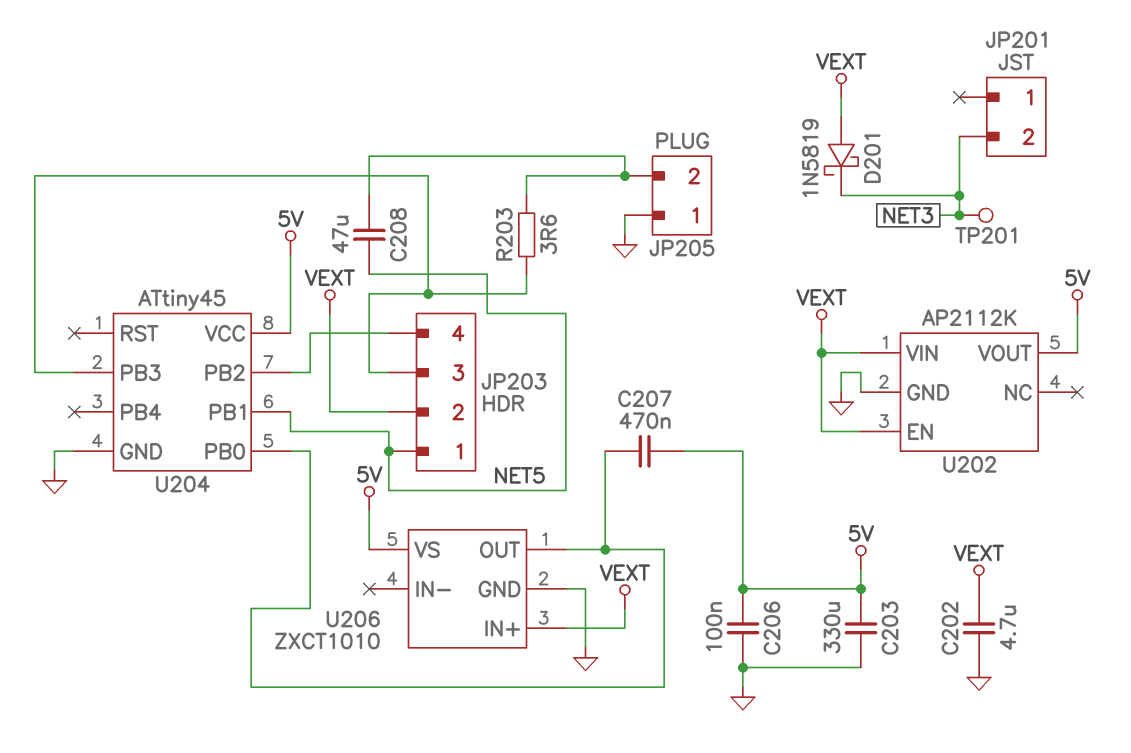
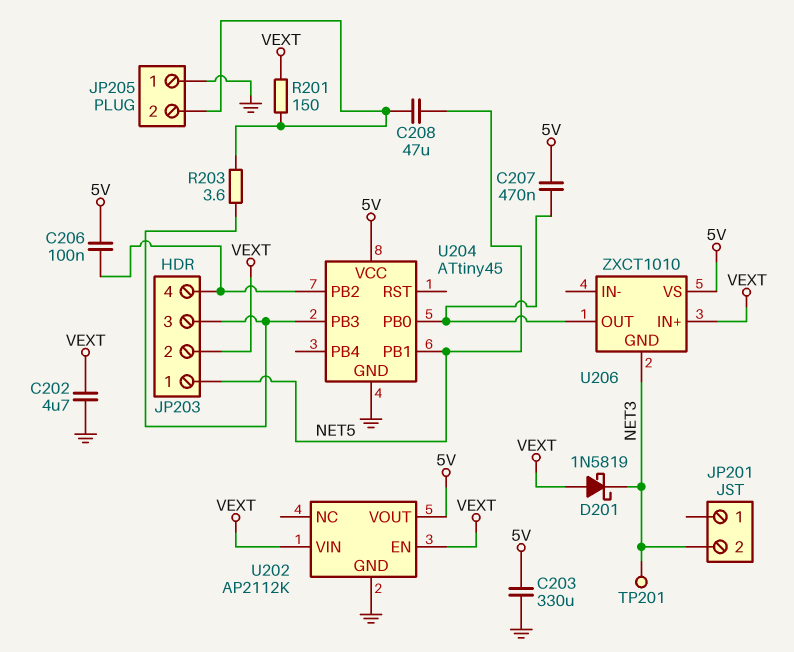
C206: 100nF (5V, GND) -> 100nF (5V, JP203/4)
R201: none -> 150 (JP205/2, VEXT)
U206 pin GND: GND -> NET3

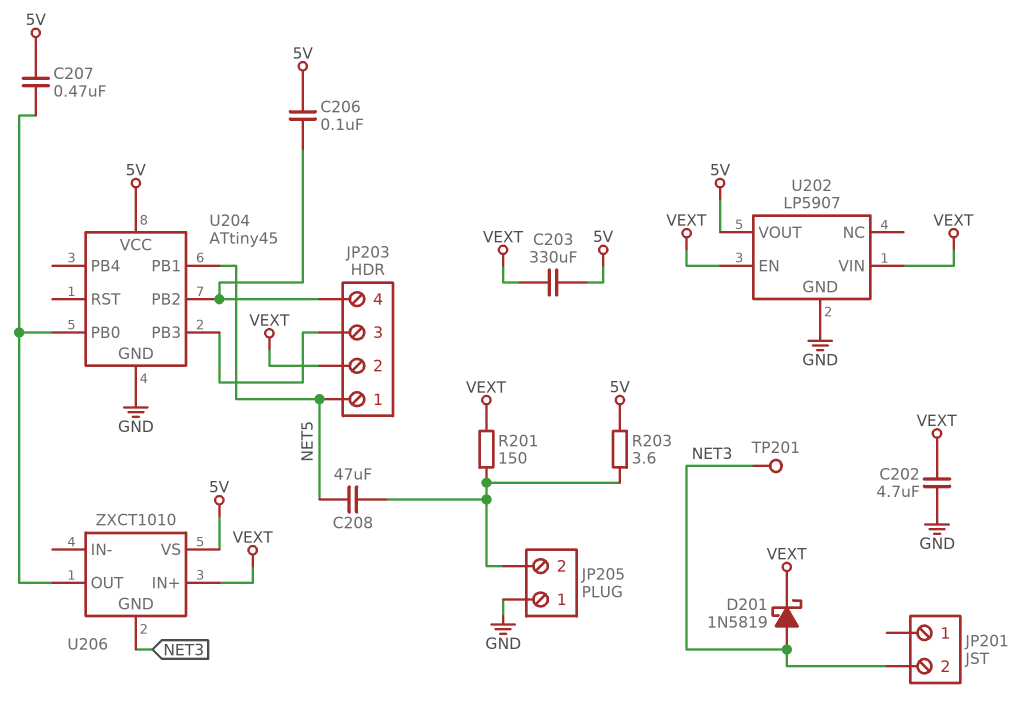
C203: 330uF (5V, GND) -> 330uF (5V, VEXT)
D201: schottky 1N5819 (A VEXT, K NET3) -> schottky 1N5819 (A NET3, K VEXT)
R203: 3.6 (JP203/3, JP205/2) -> 3.6 (5V, JP205/2)
U202: AP2112K -> LP5907

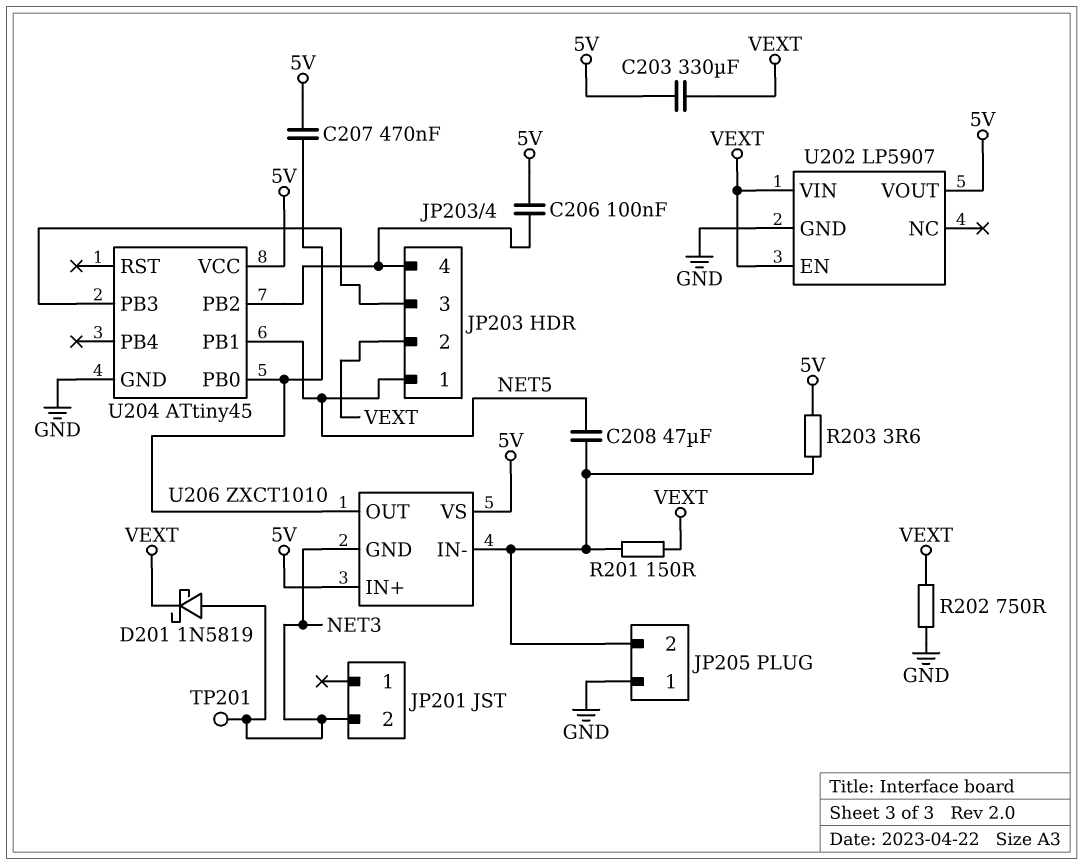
C202: 4.7uF (GND, VEXT) -> none
R202: none -> 750 (GND, VEXT)
U206 pin IN+: VEXT -> 5V
U206 pin IN-: none -> JP205/2

